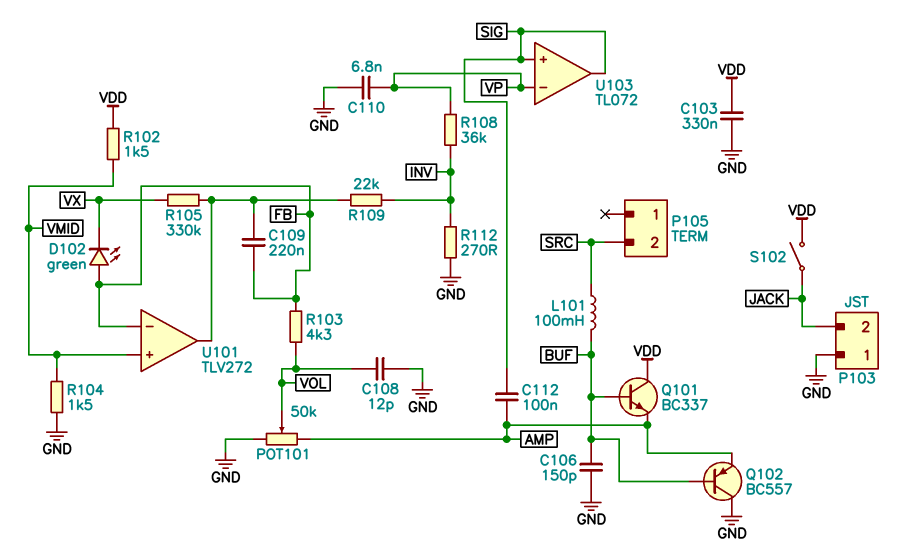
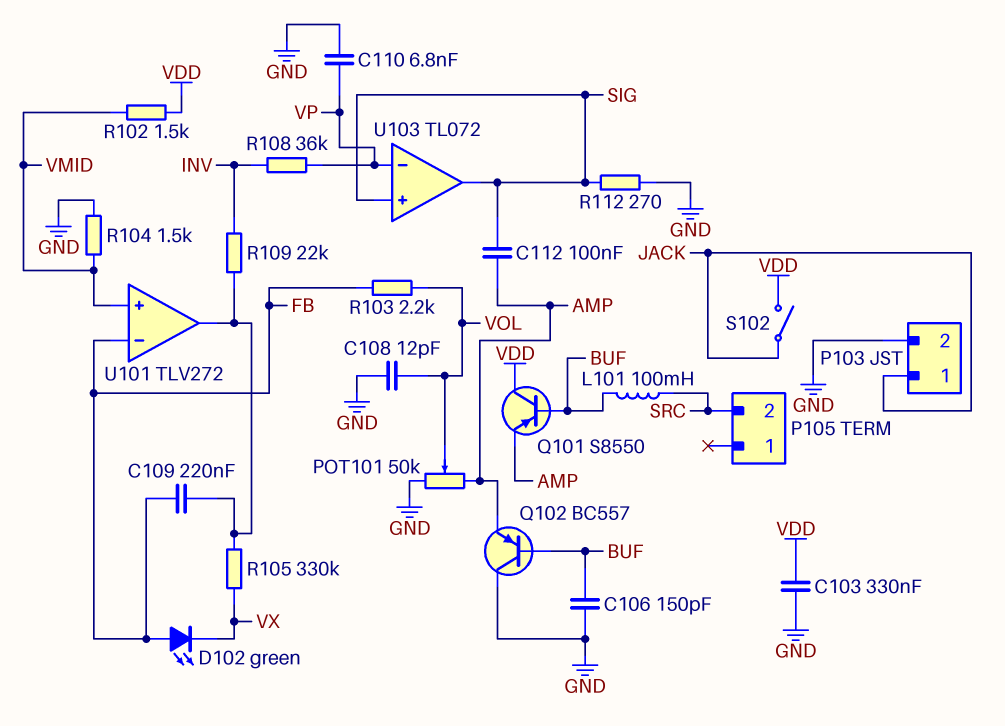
P103 pin 1: GND -> JACK
P103 pin 2: JACK -> GND
Q101: NPN BC337 (B BUF, C VDD, E AMP) -> PNP S8550 (B BUF, C VDD, E AMP)
R103: 4.3k (FB, VOL) -> 2.2k (FB, VOL)
R112: 270 (GND, INV) -> 270 (GND, SIG)

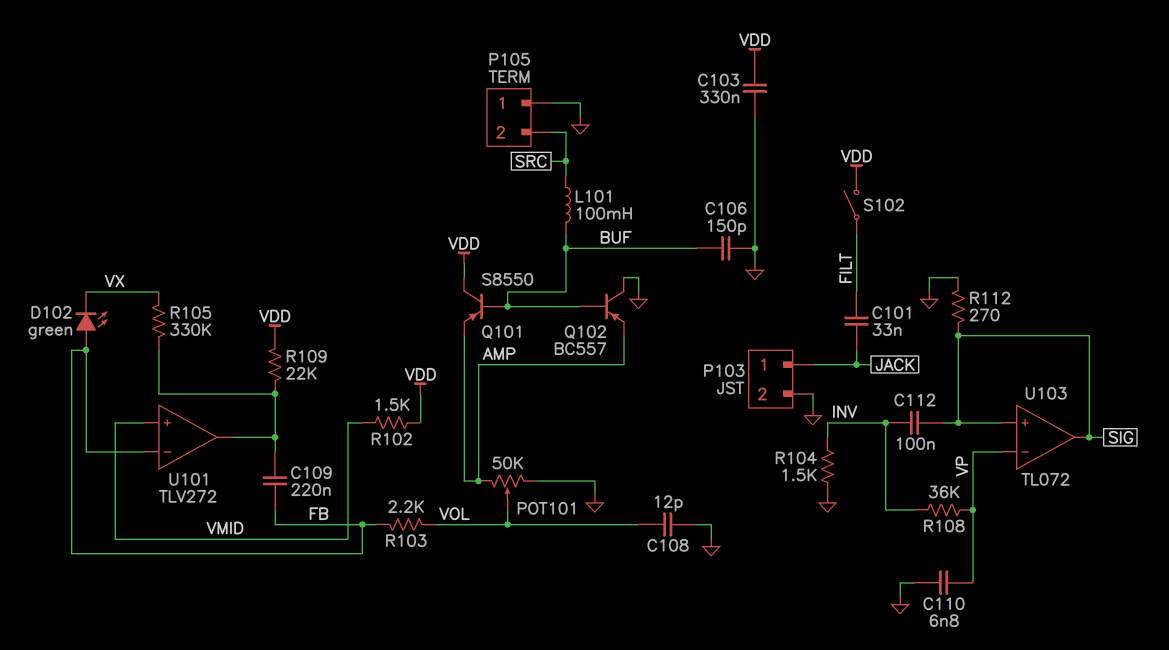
C101: none -> 33nF (FILT, JACK)
C112: 100nF (AMP, SIG) -> 100nF (INV, SIG)
P105 pin 1: none -> GND
R104: 1.5k (GND, VMID) -> 1.5k (GND, INV)
R109: 22k (INV, U101/out) -> 22k (U101/out, VDD)
S102: switch (JACK, VDD) -> switch (FILT, VDD)

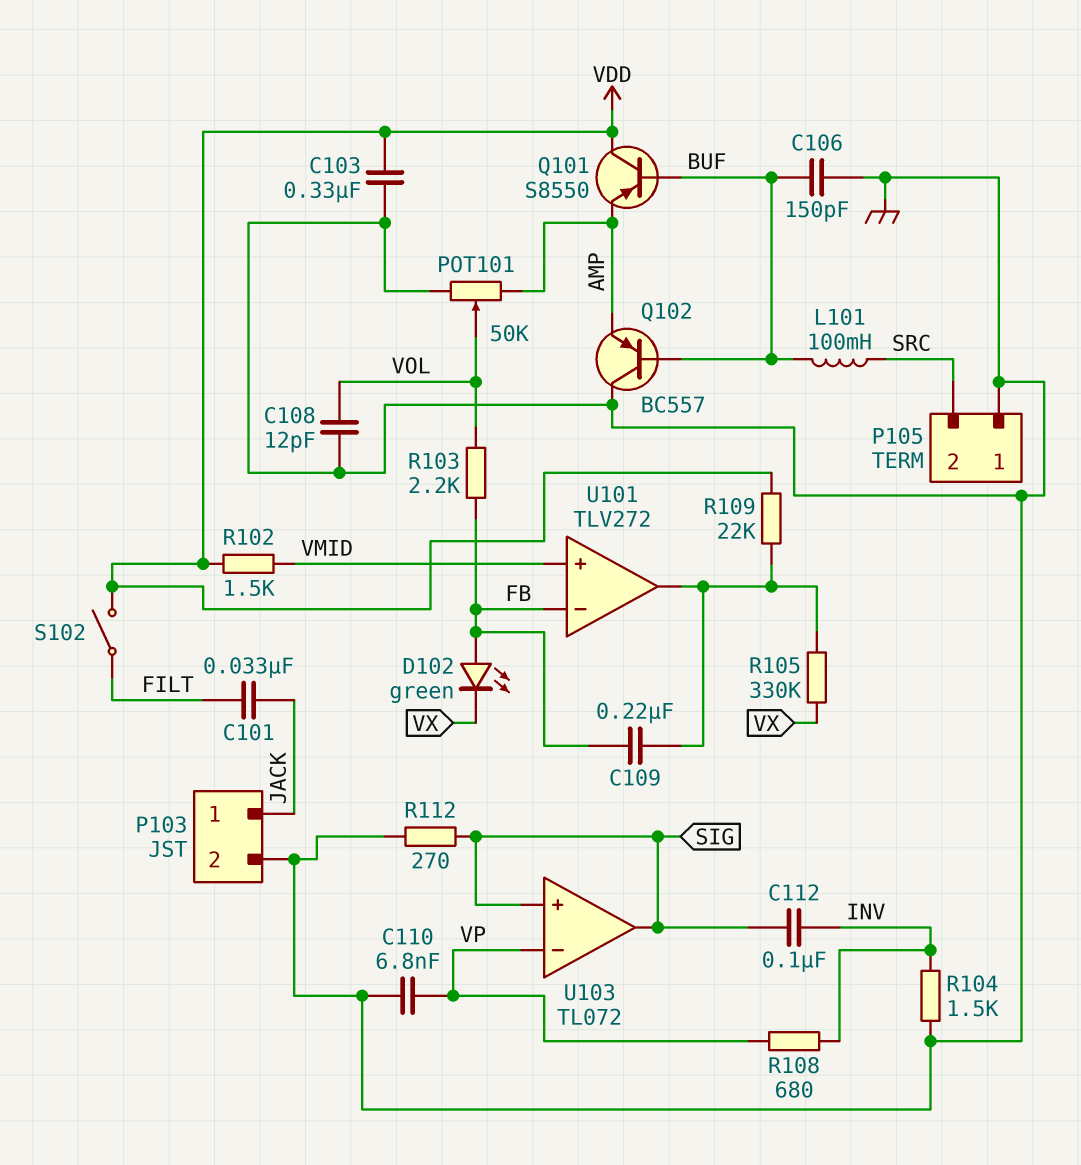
R108: 36k (INV, VP) -> 680 (INV, VP)

